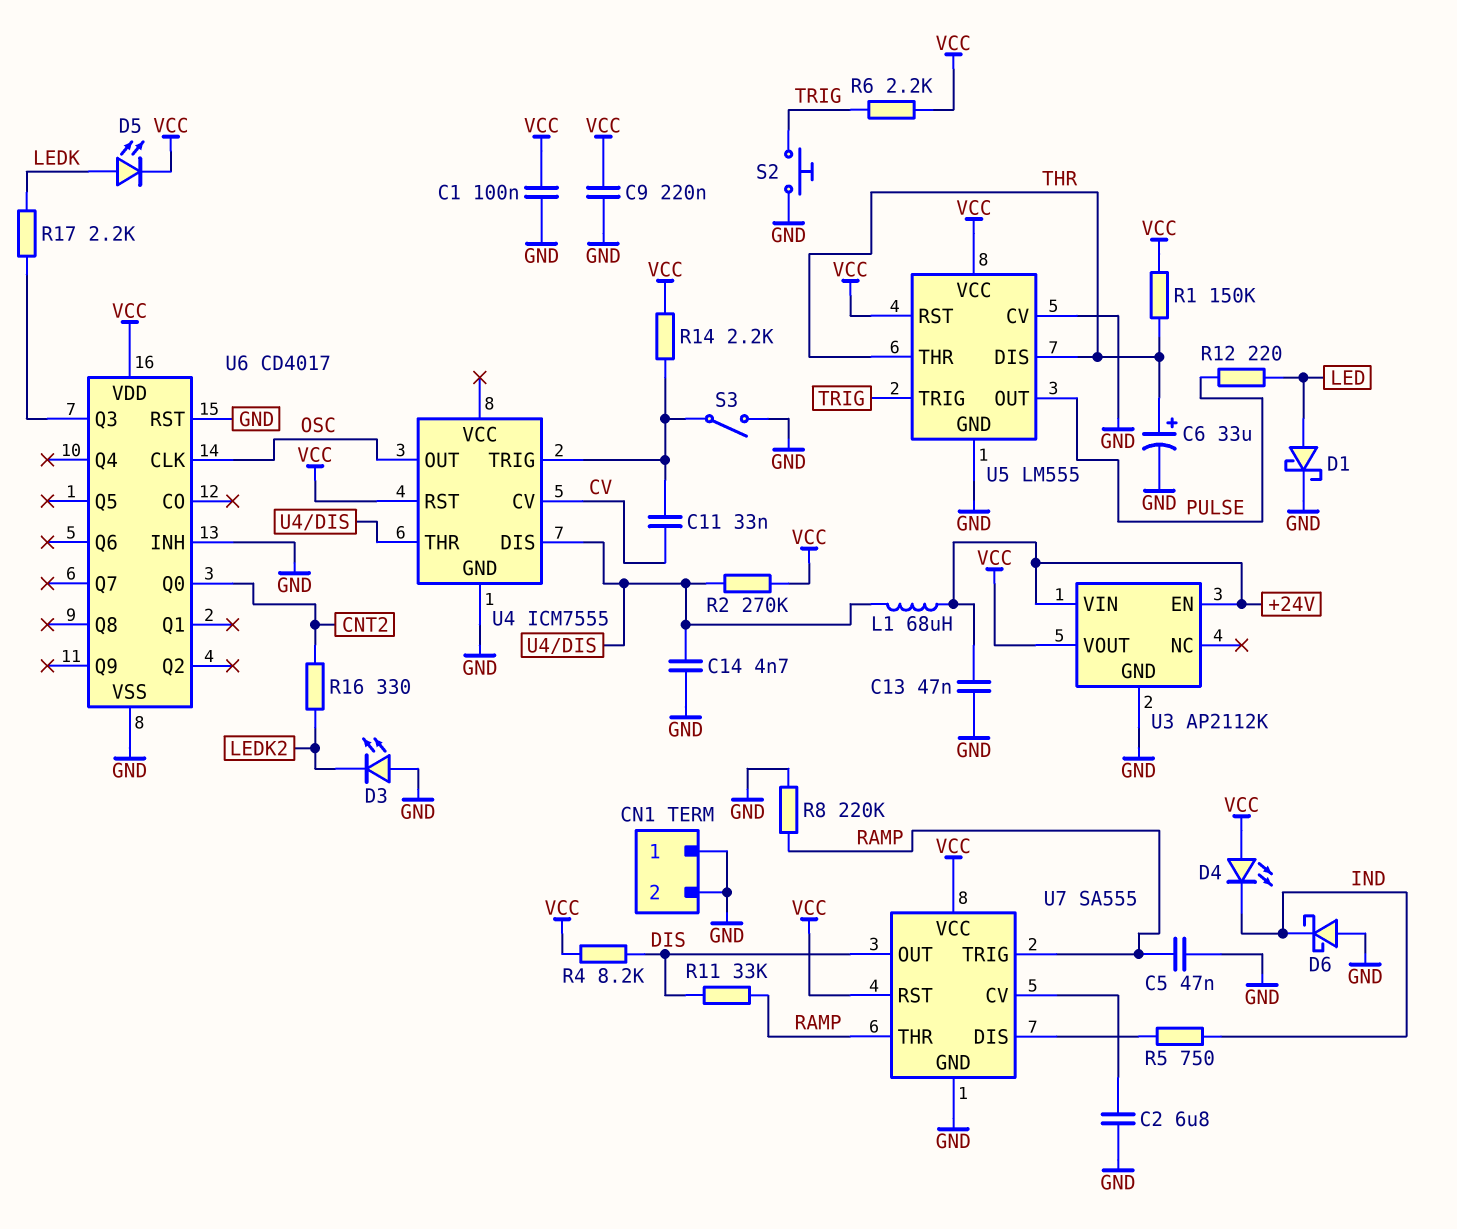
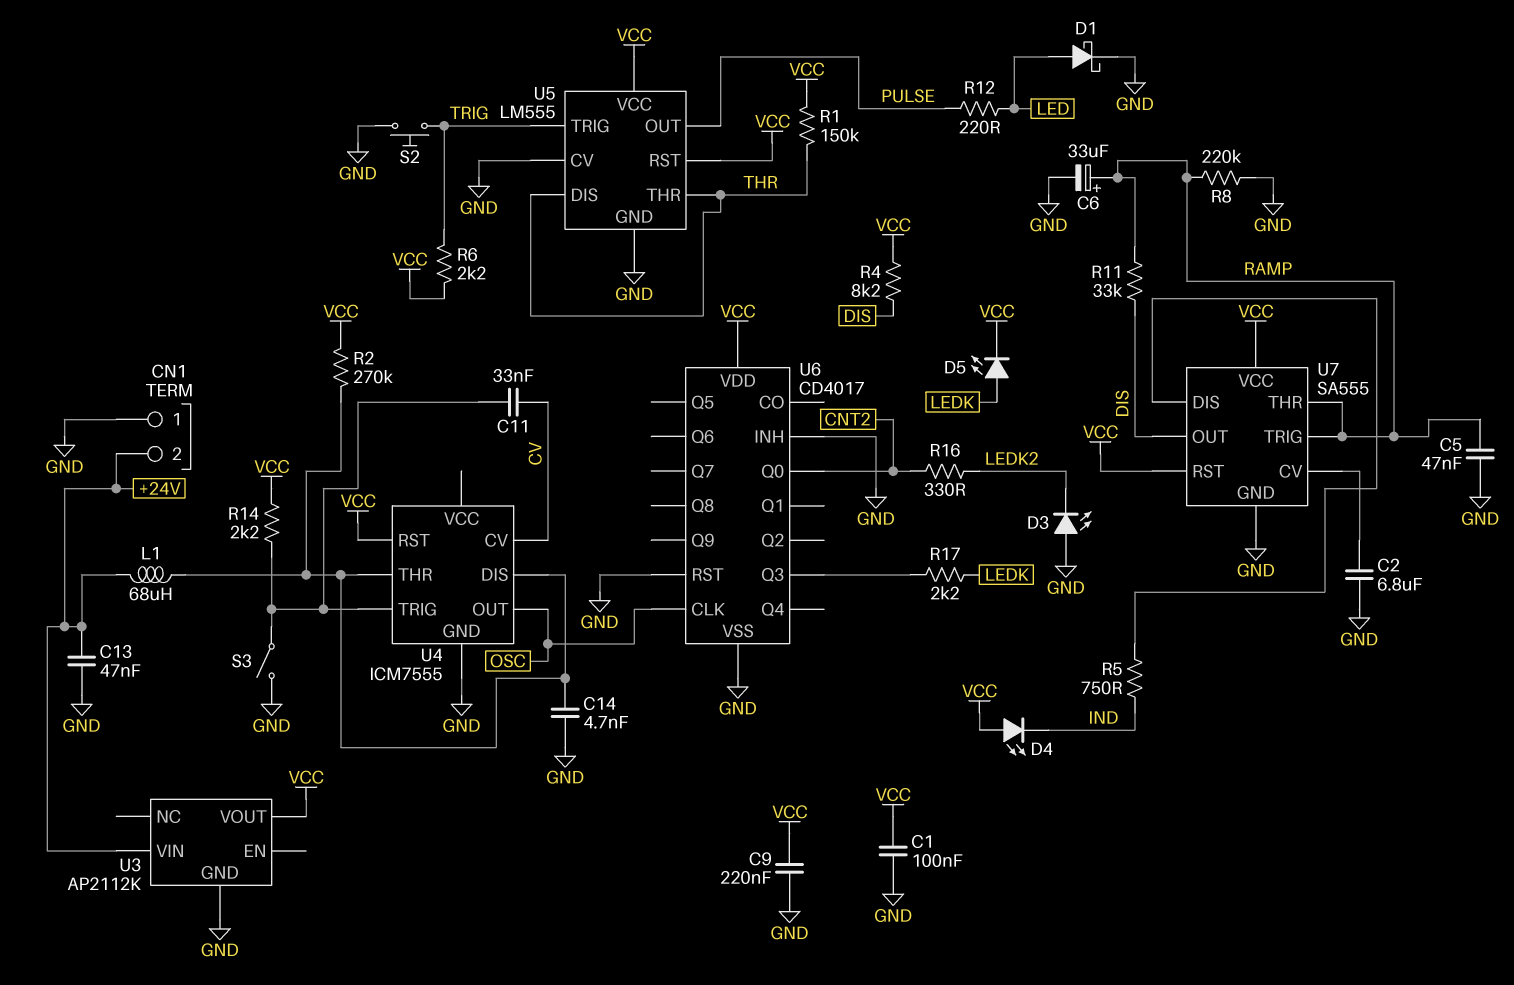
C6: 33uF (plus THR, minus GND) -> 33uF (plus RAMP, minus GND)
CN1 pin 2: GND -> +24V
D6: schottky (A GND, K IND) -> none
U3 pin EN: +24V -> none

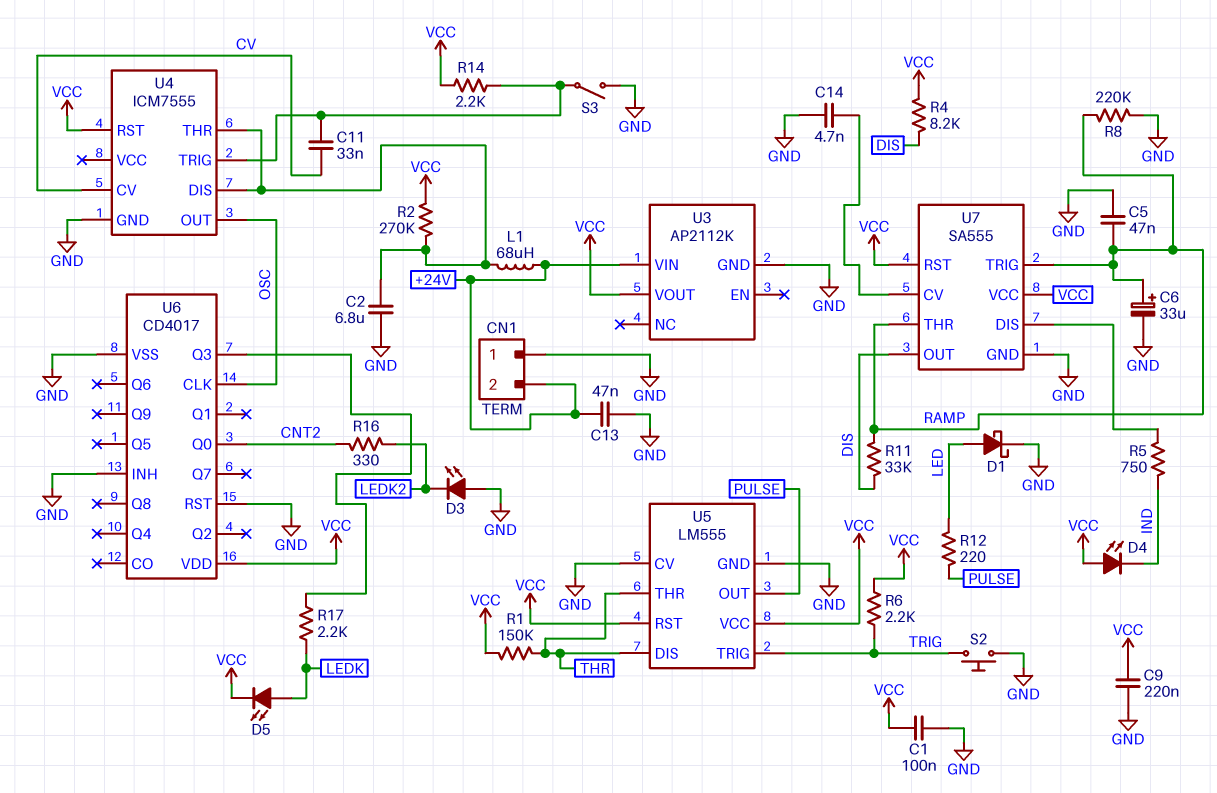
C2: 6.8uF (GND, U7/CV) -> 6.8uF (GND, U4/DIS)
C14: 4.7nF (GND, U4/DIS) -> 4.7nF (GND, U7/CV)

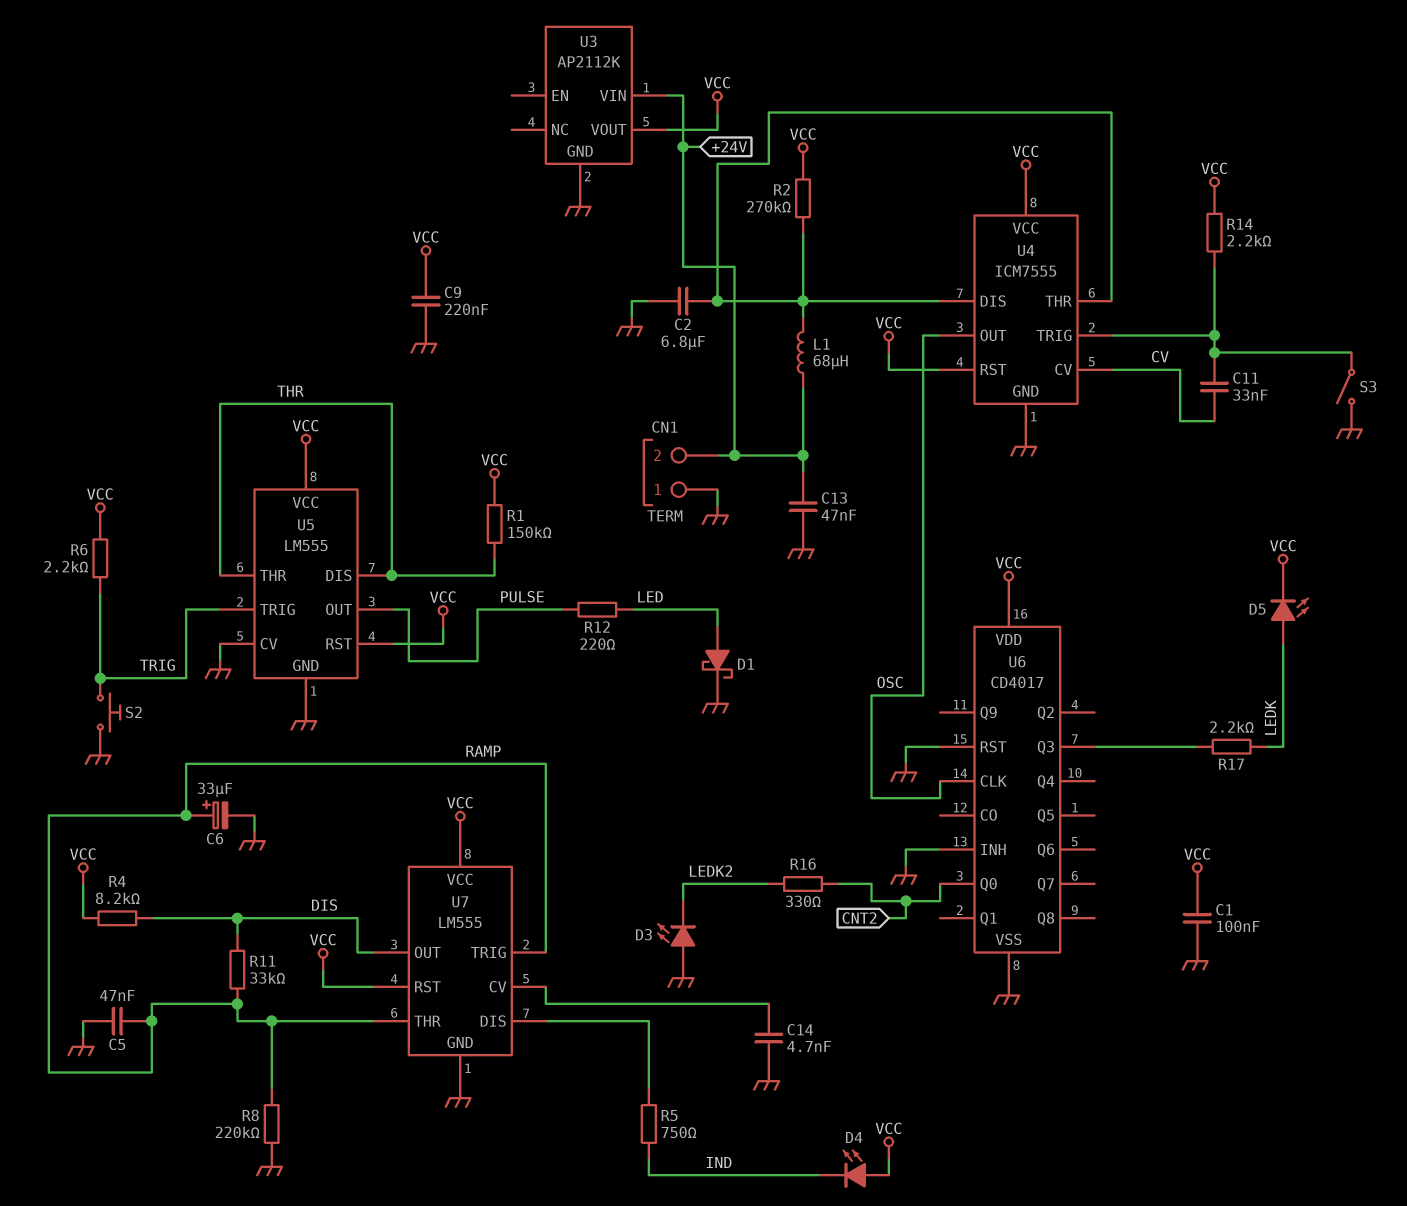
U4 pin VCC: none -> VCC
U7: SA555 -> LM555

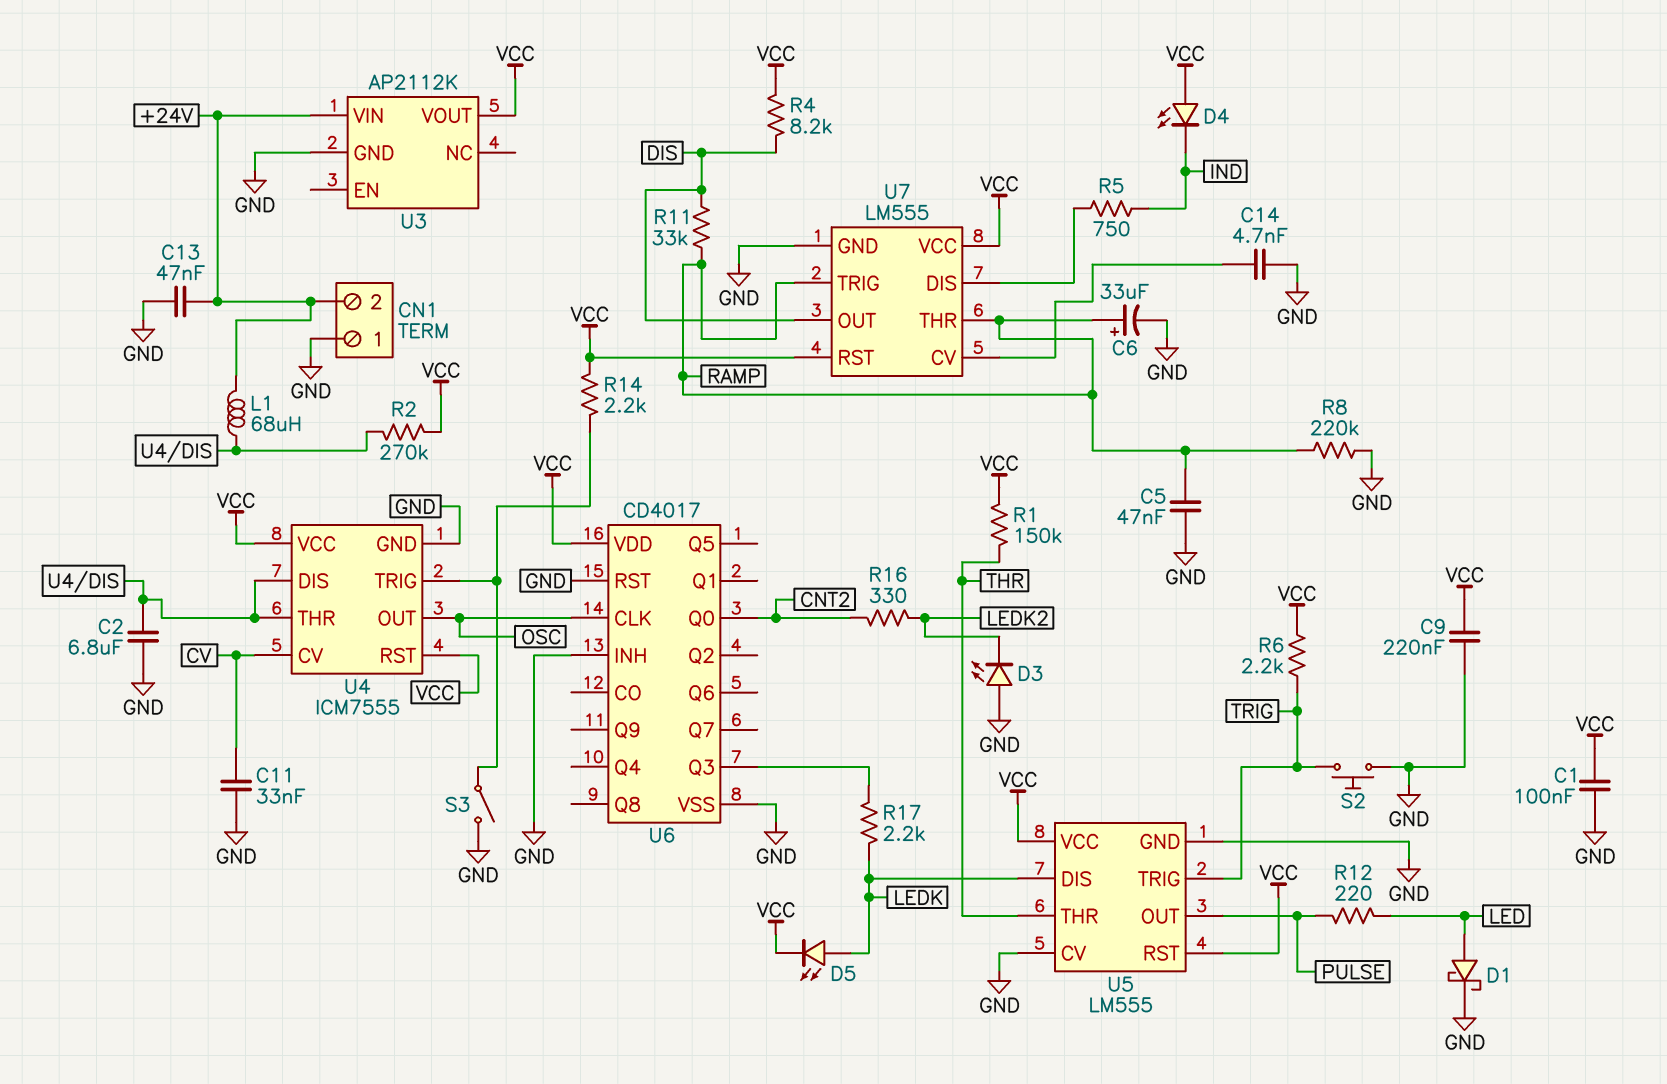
C11: 33nF (CV, U4/TRIG) -> 33nF (CV, GND)
U5 pin DIS: THR -> LEDK

